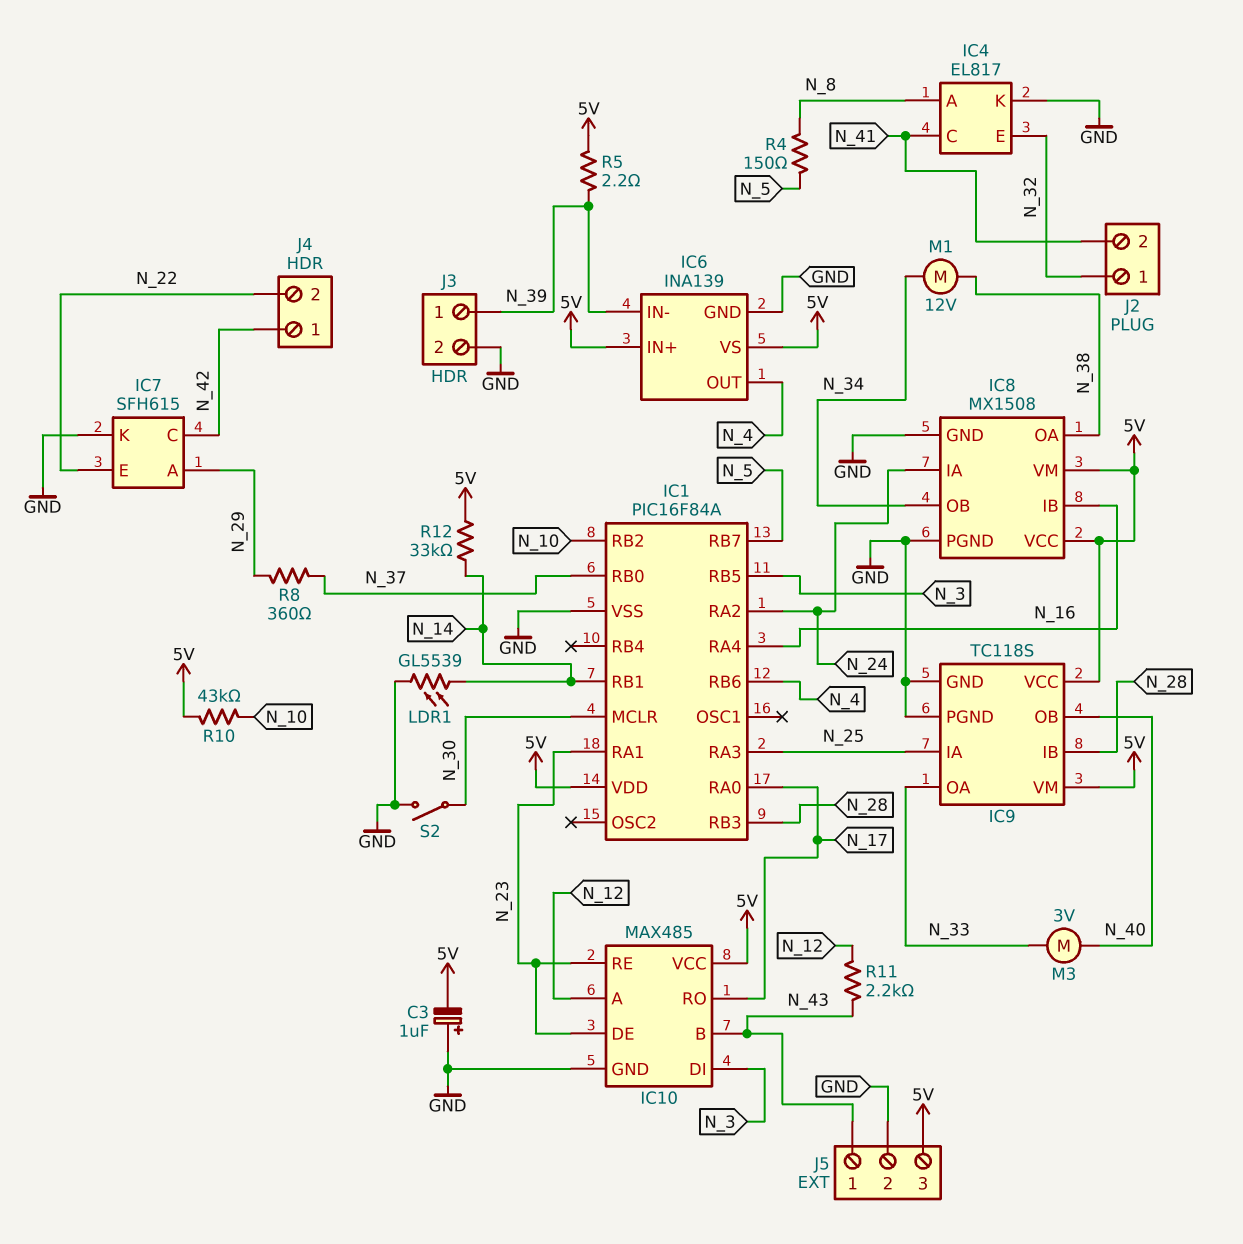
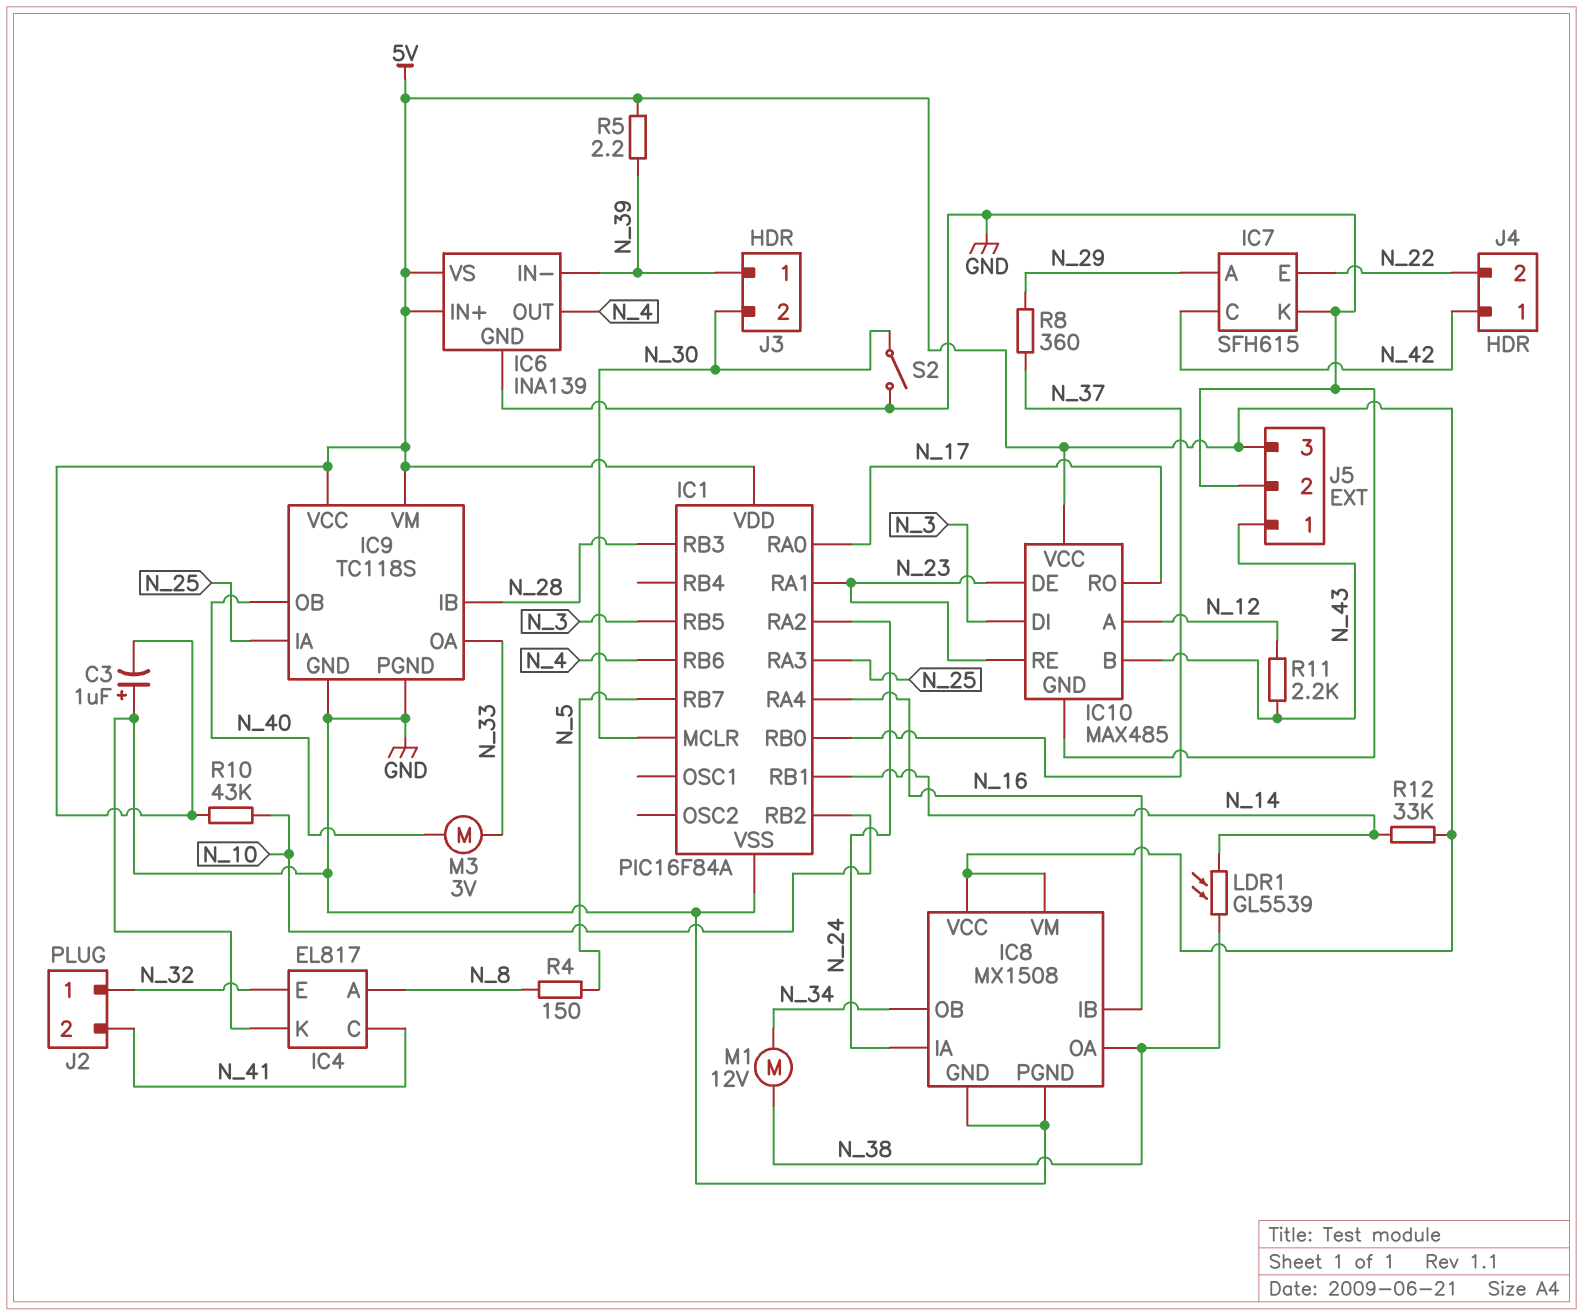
J3 pin 2: GND -> N_30
LDR1: GL5539 (GND, N_14) -> GL5539 (N_14, N_38)

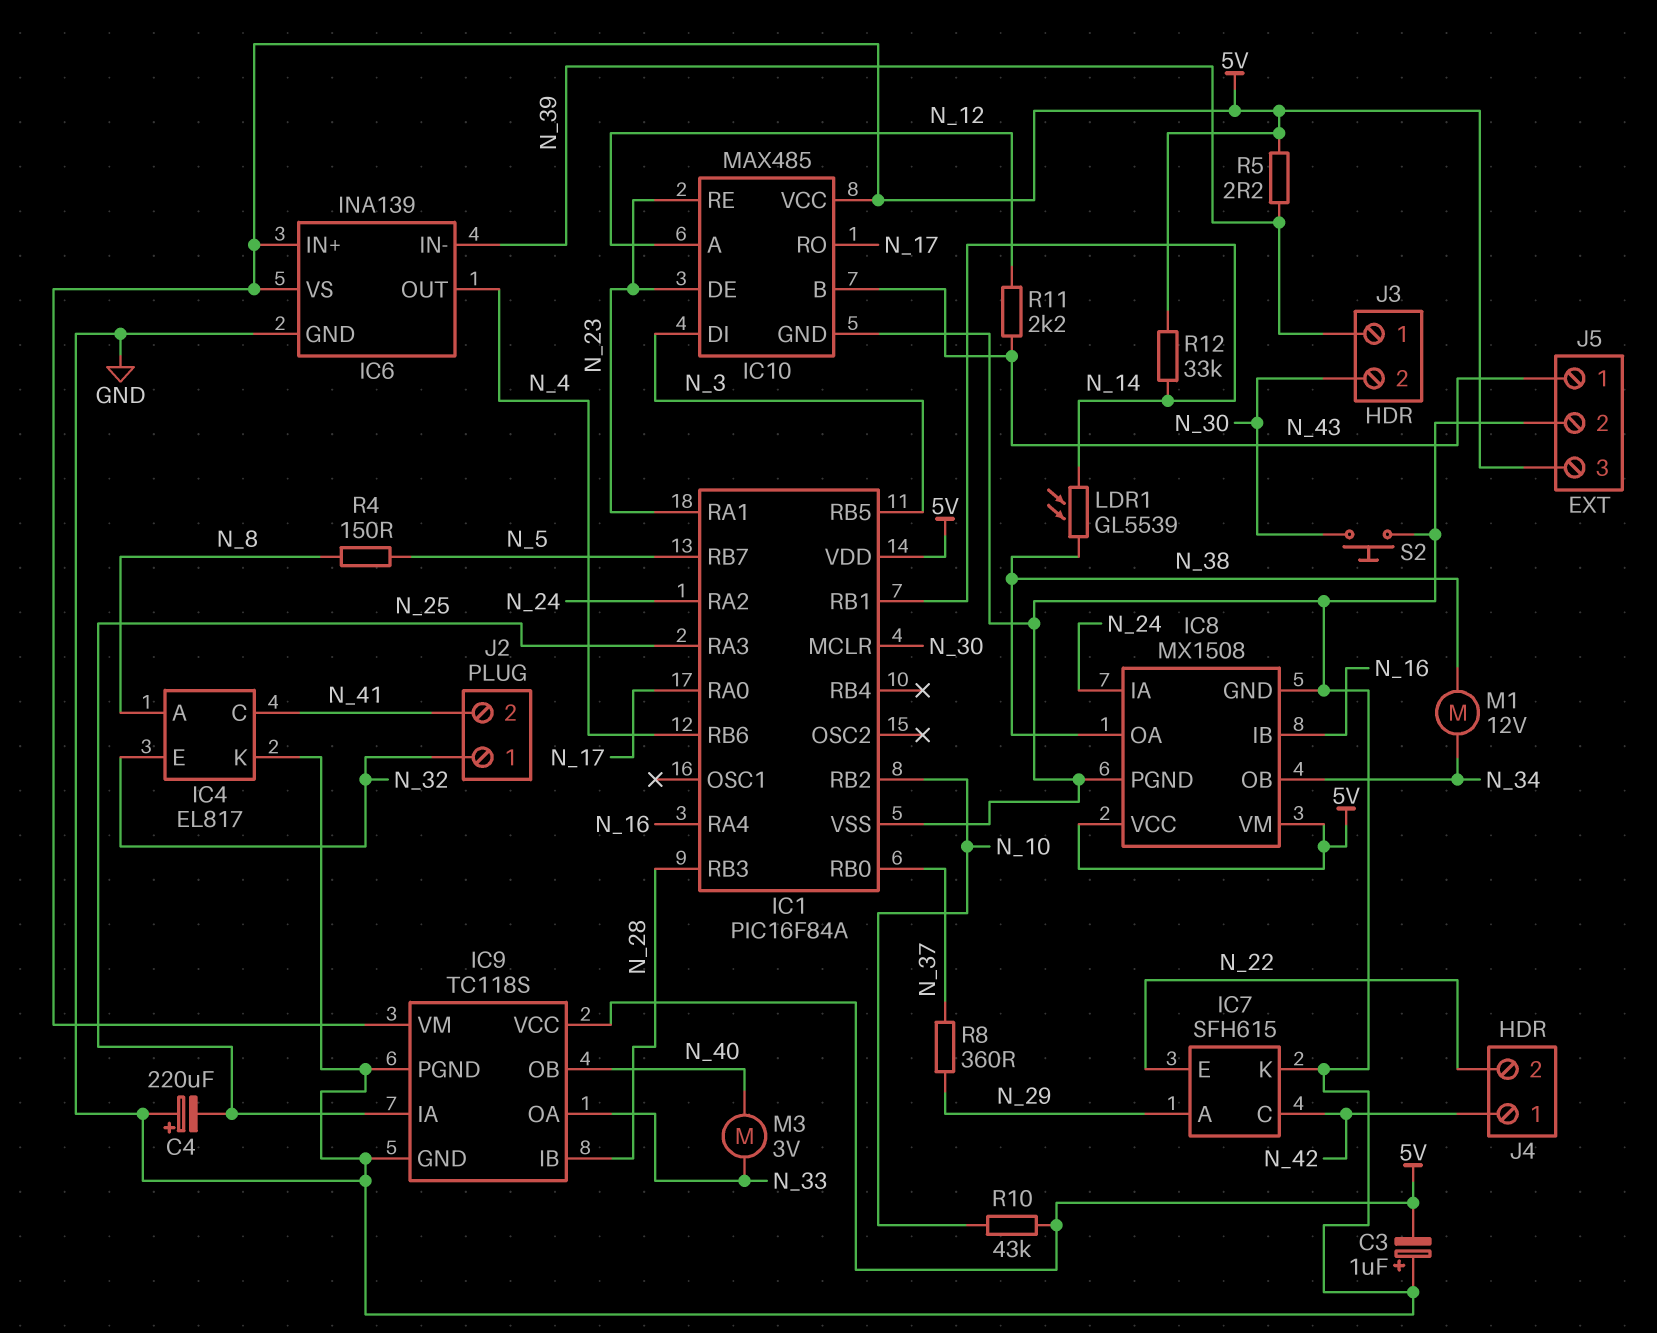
C4: none -> 220uF (plus GND, minus N_25)
S2: switch (GND, N_30) -> button (GND, N_30)

